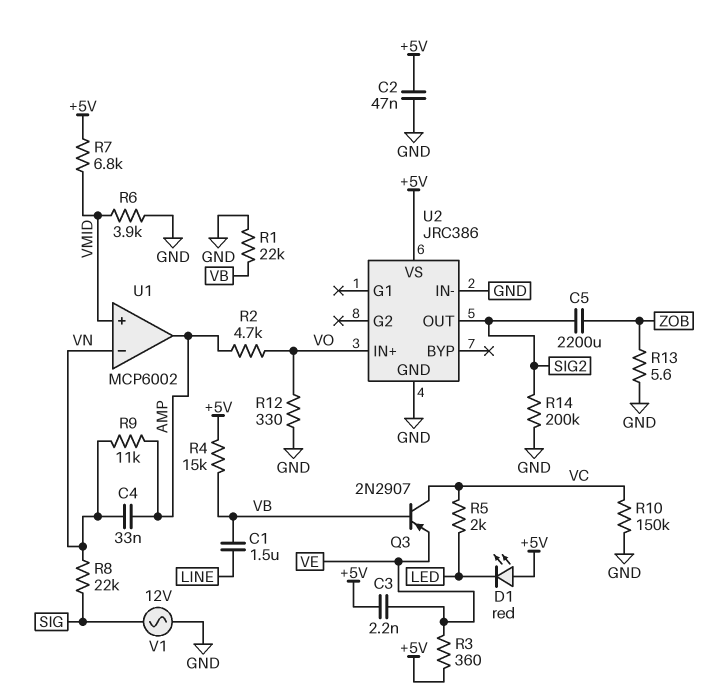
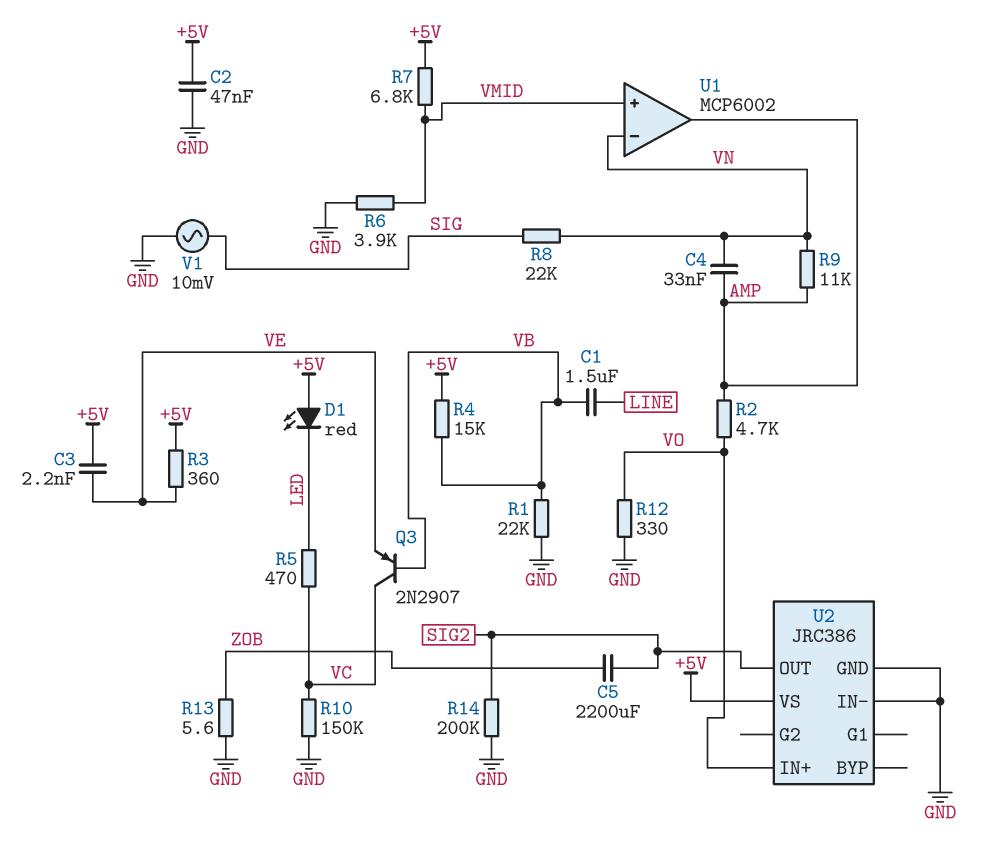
R5: 2k (LED, VC) -> 470 (LED, VC)
V1: AC 12V (GND, SIG) -> AC 10mV (GND, SIG)

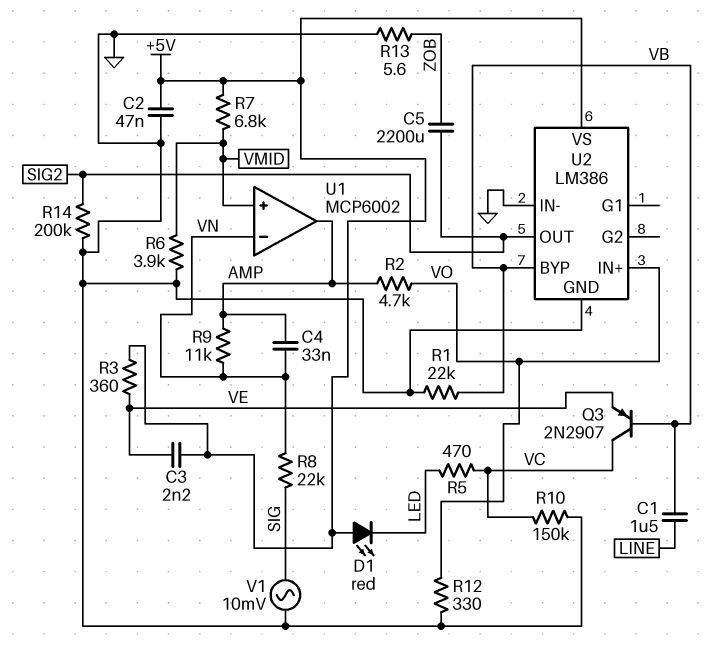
R4: 15k (+5V, VB) -> none
U2: JRC386 -> LM386
U2 pin BYP: none -> VB

